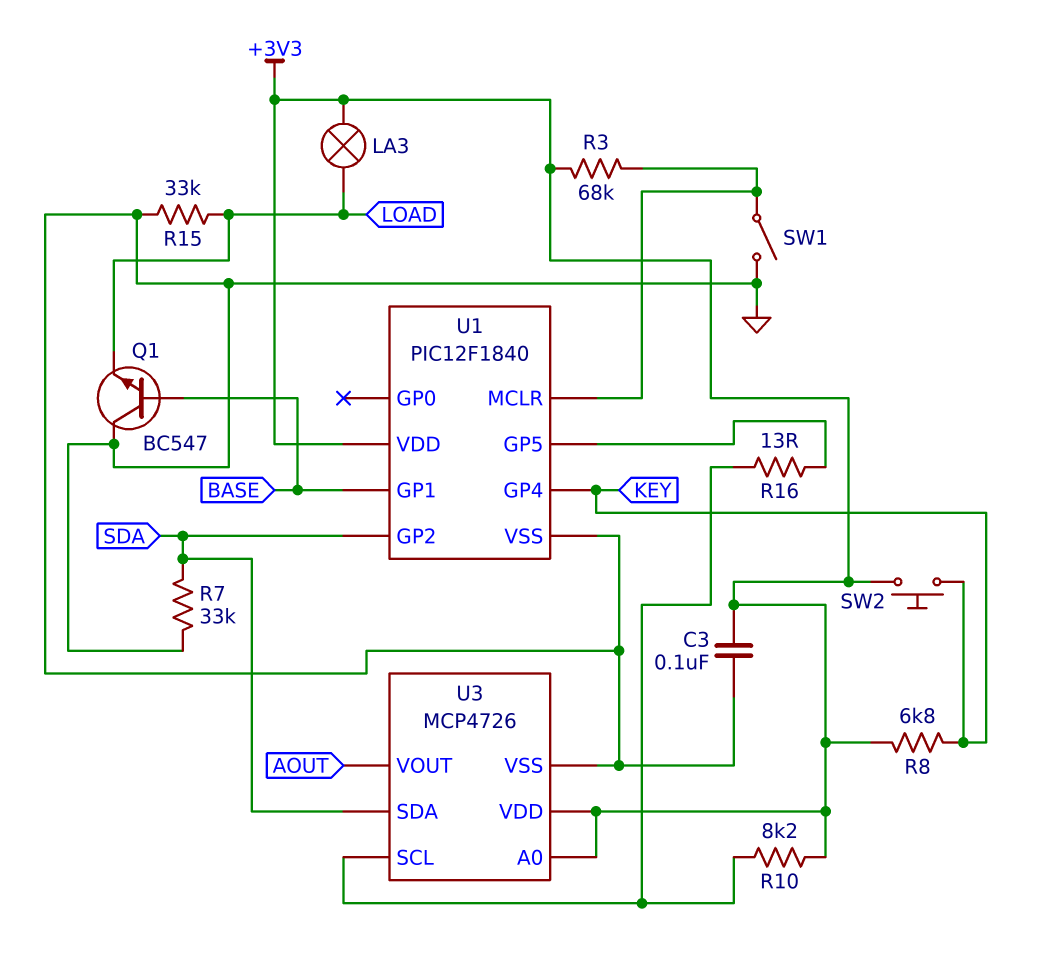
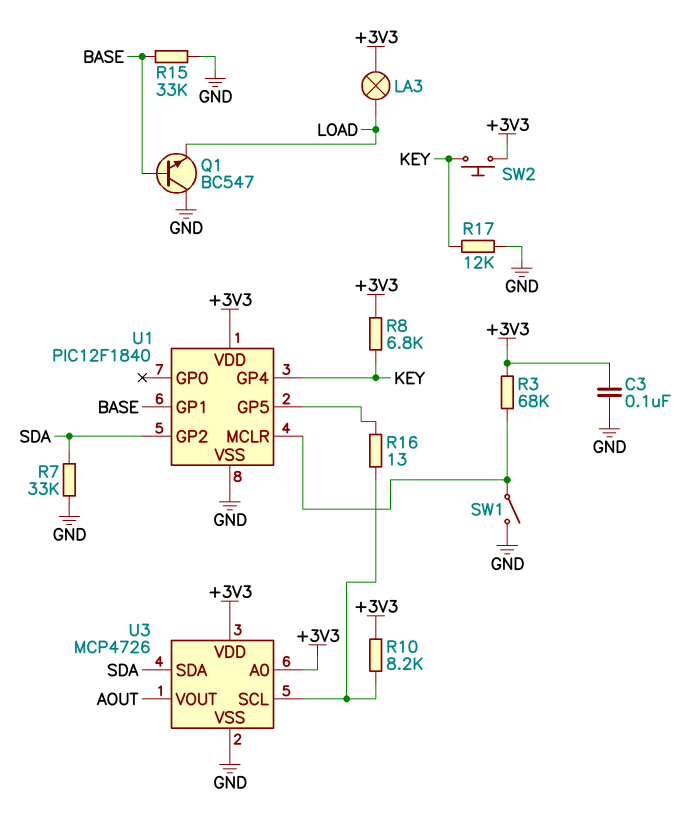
R15: 33k (GND, LOAD) -> 33k (BASE, GND)
R17: none -> 12k (GND, KEY)

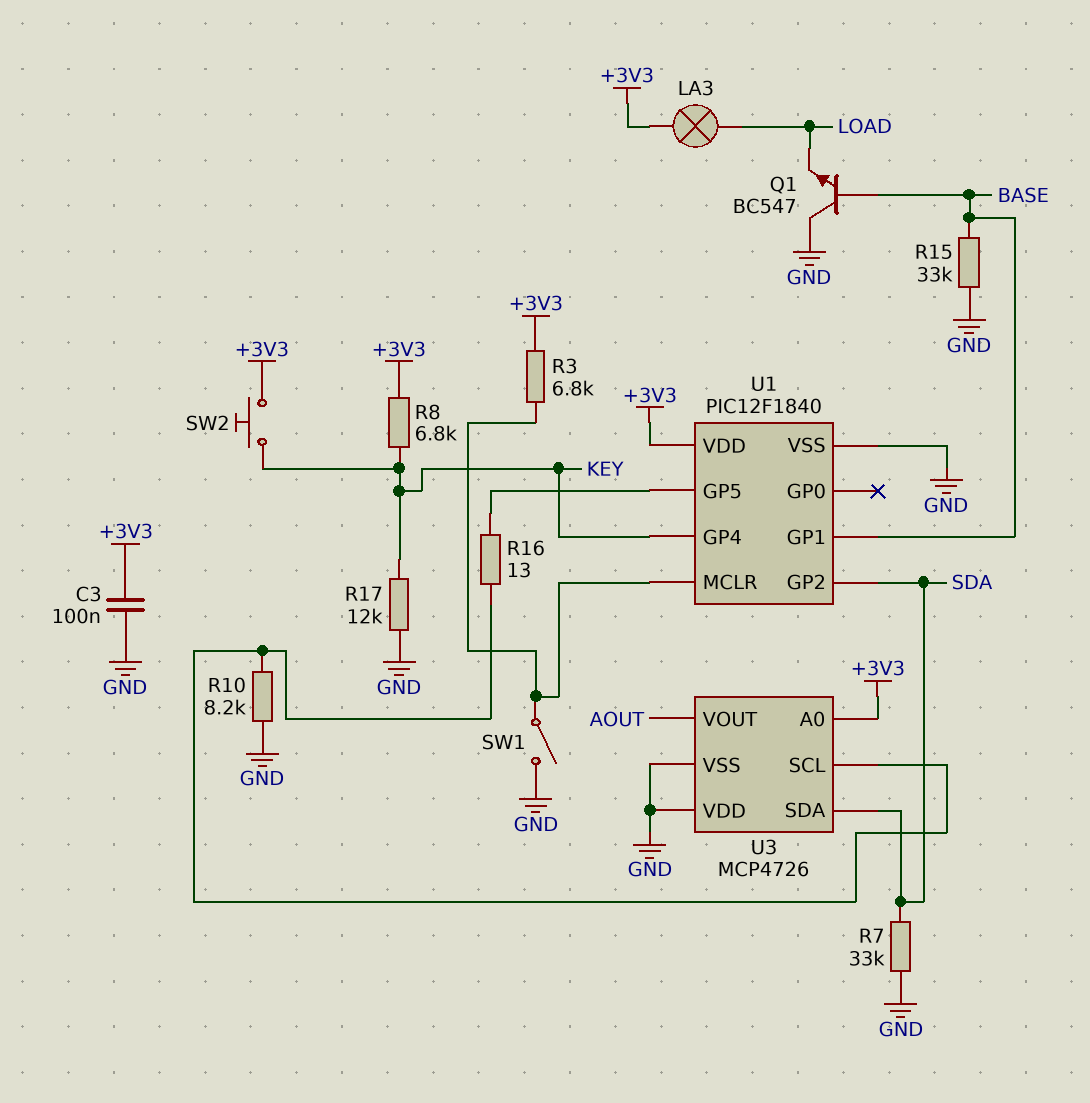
R3: 68k (+3V3, U1/MCLR) -> 6.8k (+3V3, U1/MCLR)
R10: 8.2k (+3V3, U3/SCL) -> 8.2k (GND, U3/SCL)
U3 pin VDD: +3V3 -> GND

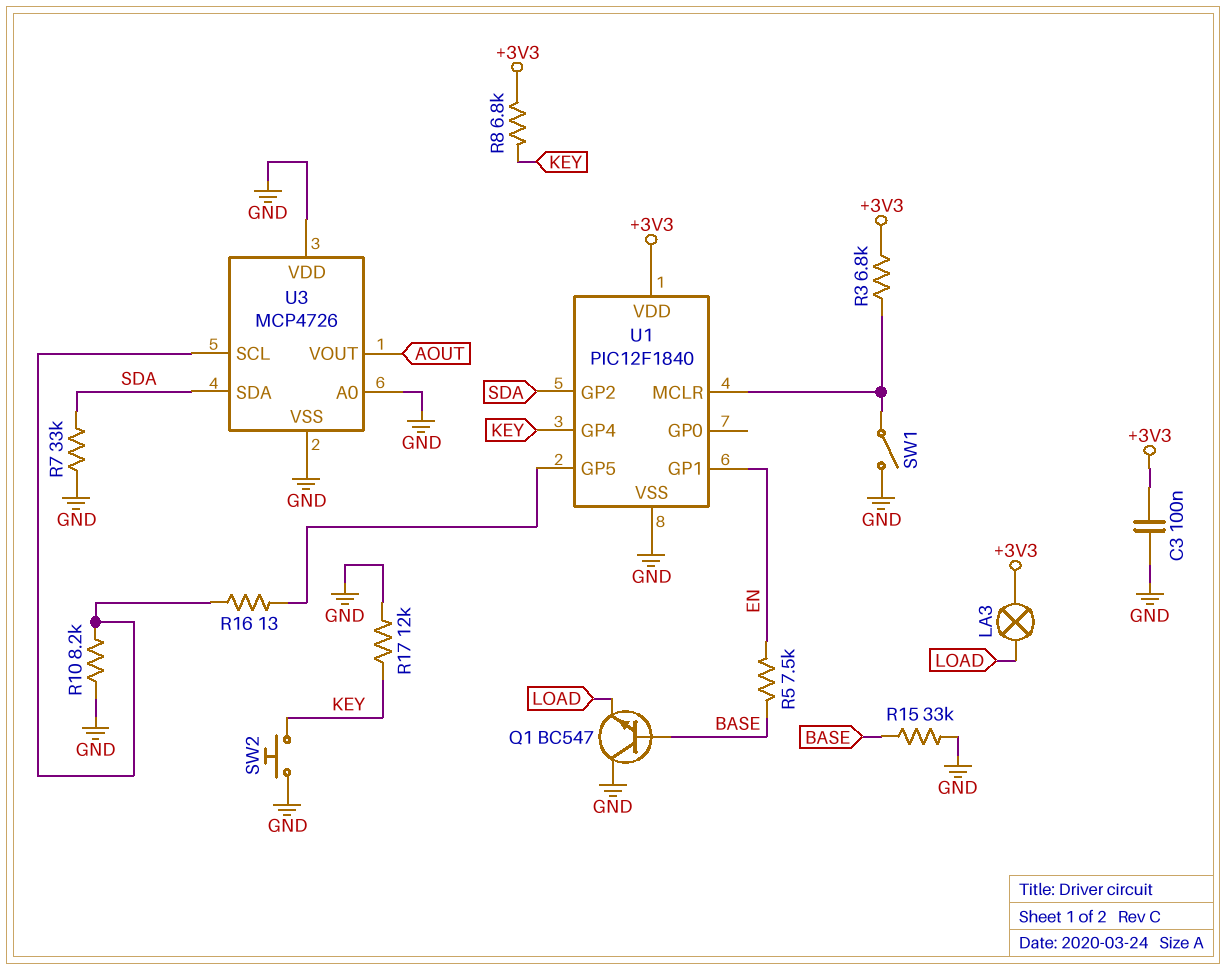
R5: none -> 7.5k (BASE, EN)
SW2: button (+3V3, KEY) -> button (GND, KEY)
U1 pin GP1: BASE -> EN
U3 pin A0: +3V3 -> GND

